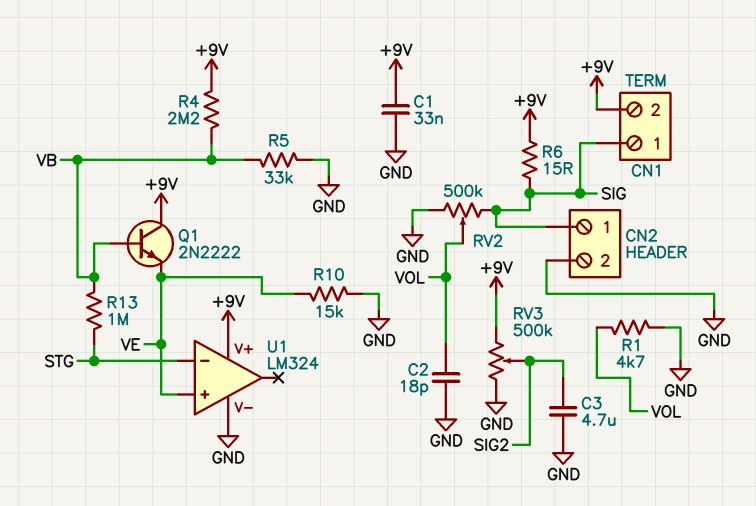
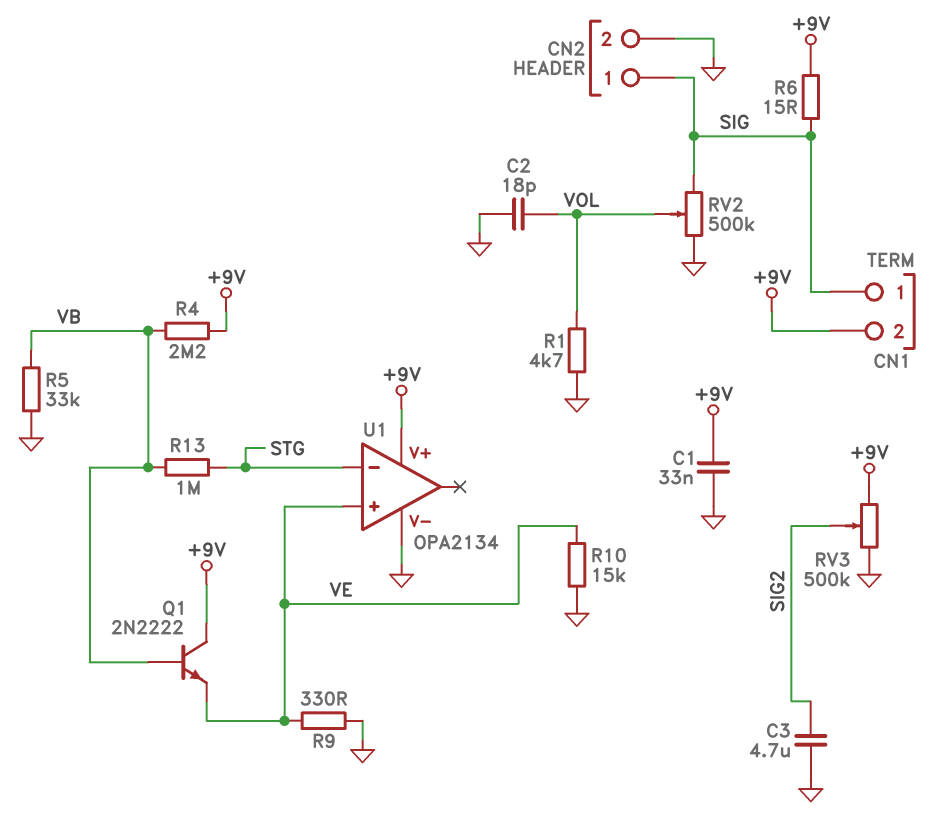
R9: none -> 330 (GND, VE)
U1: LM324 -> OPA2134

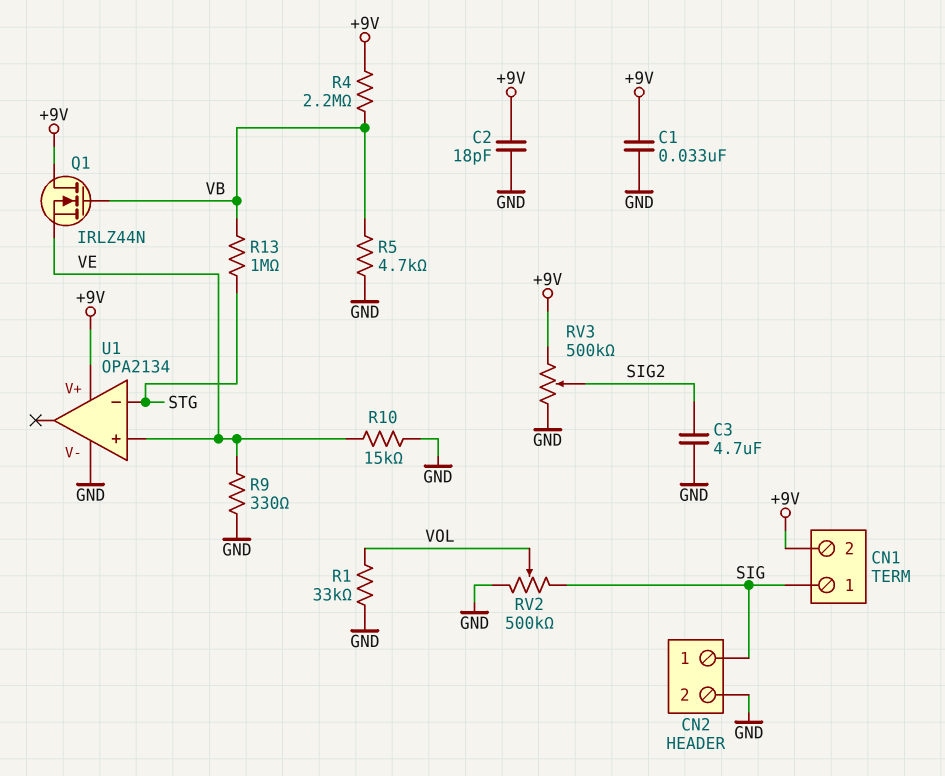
C2: 18pF (GND, VOL) -> 18pF (+9V, GND)
Q1: NPN 2N2222 (B VB, C +9V, E VE) -> NMOS IRLZ44N (G VB, D +9V, S VE)
R1: 4.7k (GND, VOL) -> 33k (GND, VOL)
R5: 33k (GND, VB) -> 4.7k (GND, VB)
R6: 15 (+9V, SIG) -> none

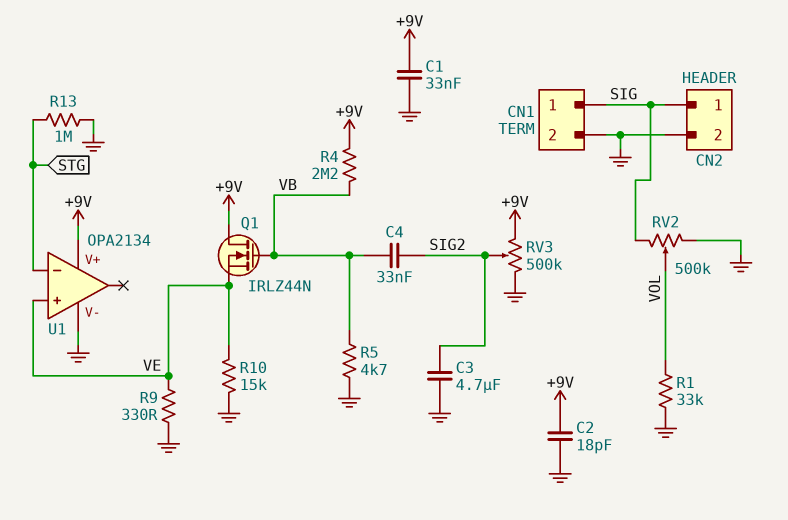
C4: none -> 33nF (SIG2, VB)
CN1 pin 2: +9V -> GND
R13: 1M (STG, VB) -> 1M (GND, STG)

